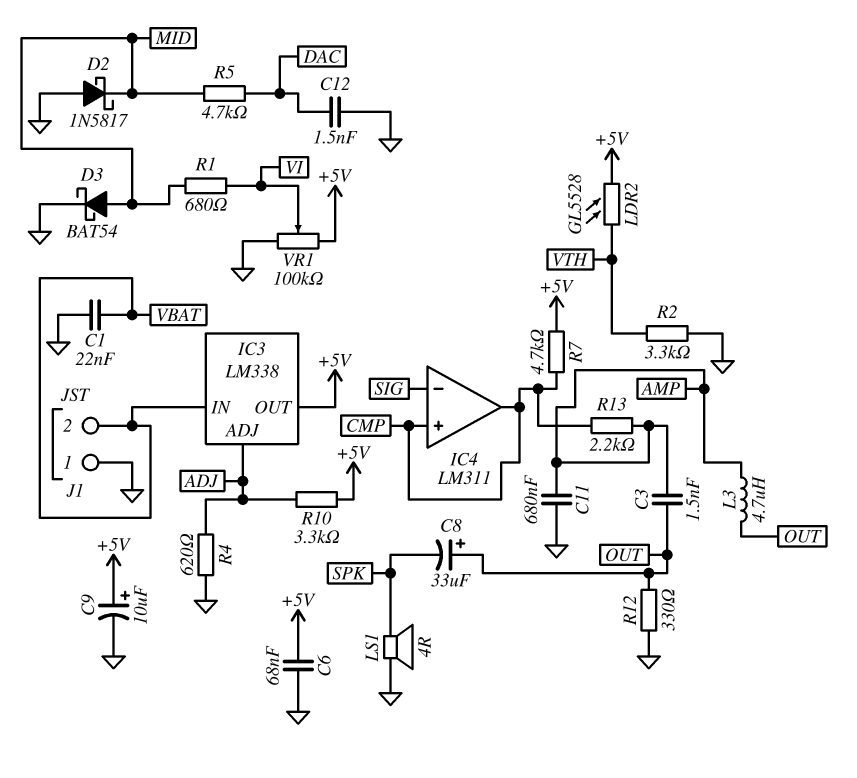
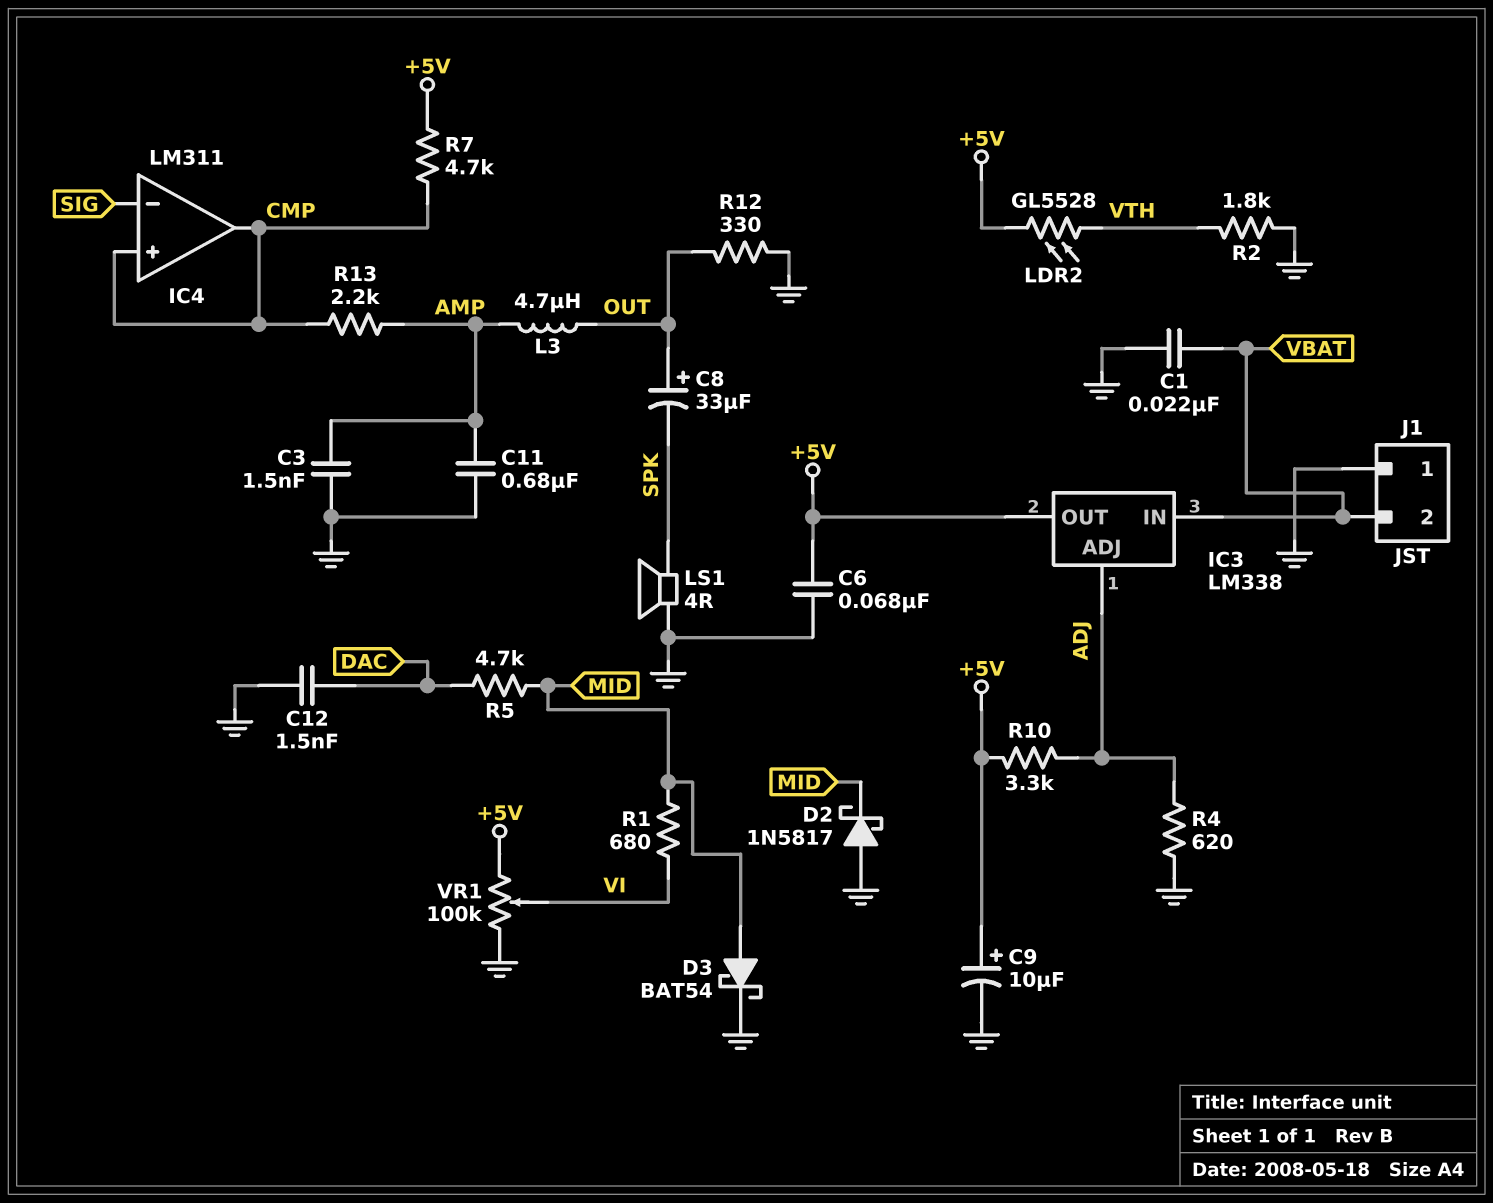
C3: 1.5nF (AMP, OUT) -> 1.5nF (AMP, GND)
R2: 3.3k (GND, VTH) -> 1.8k (GND, VTH)

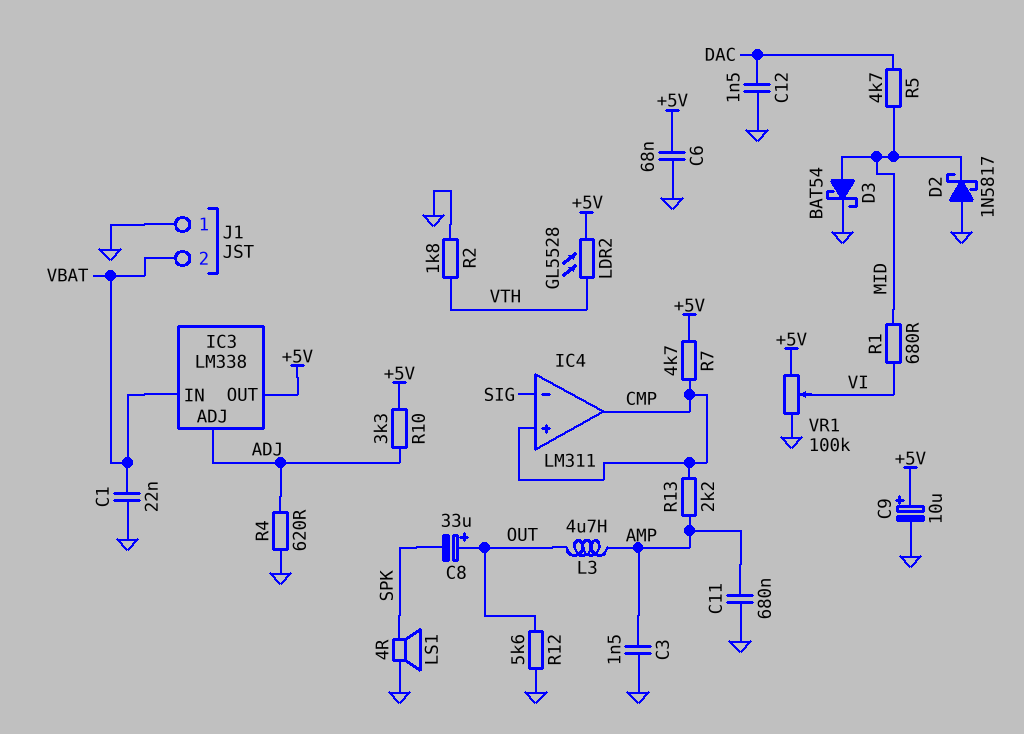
R12: 330 (GND, OUT) -> 5.6k (GND, OUT)

